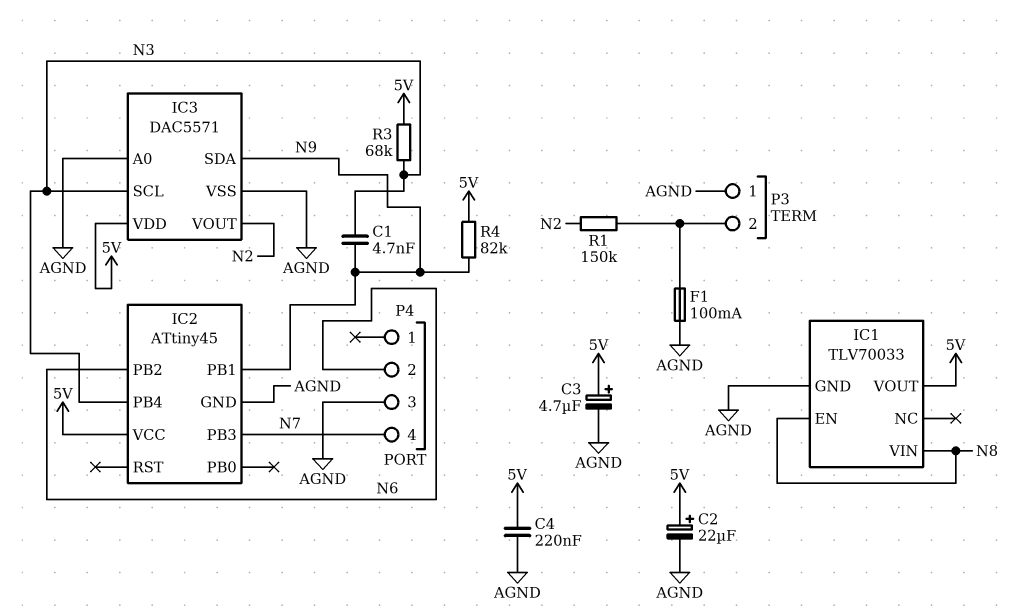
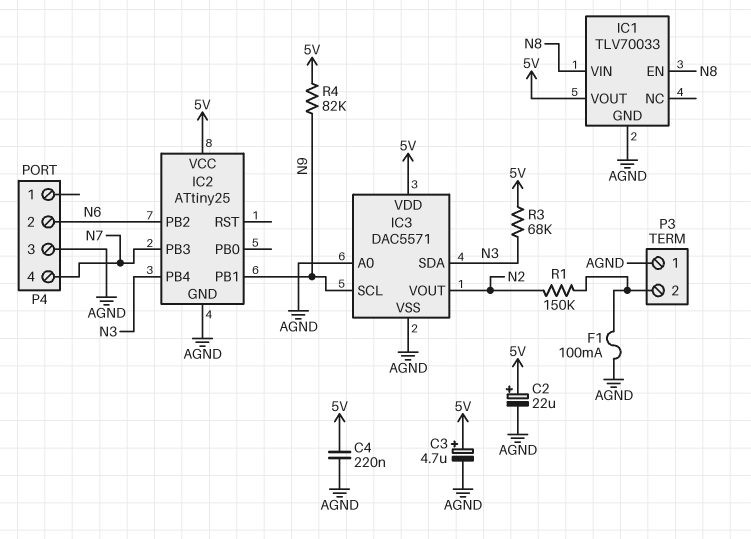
C1: 4.7nF (N3, N9) -> none
IC2: ATtiny45 -> ATtiny25
IC3 pin SCL: N3 -> N9
IC3 pin SDA: N9 -> N3

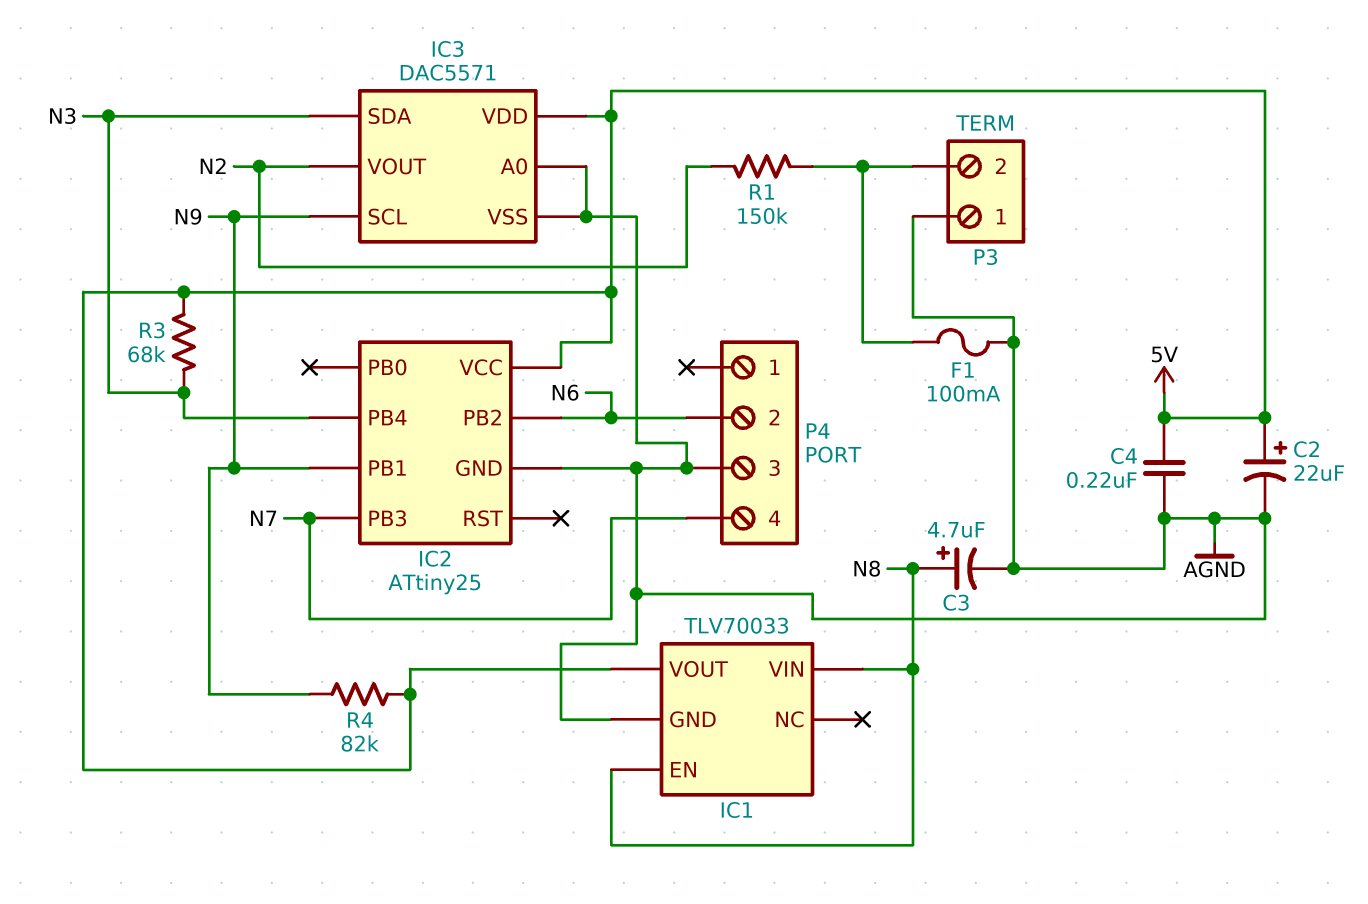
C3: 4.7uF (plus 5V, minus AGND) -> 4.7uF (plus N8, minus AGND)

